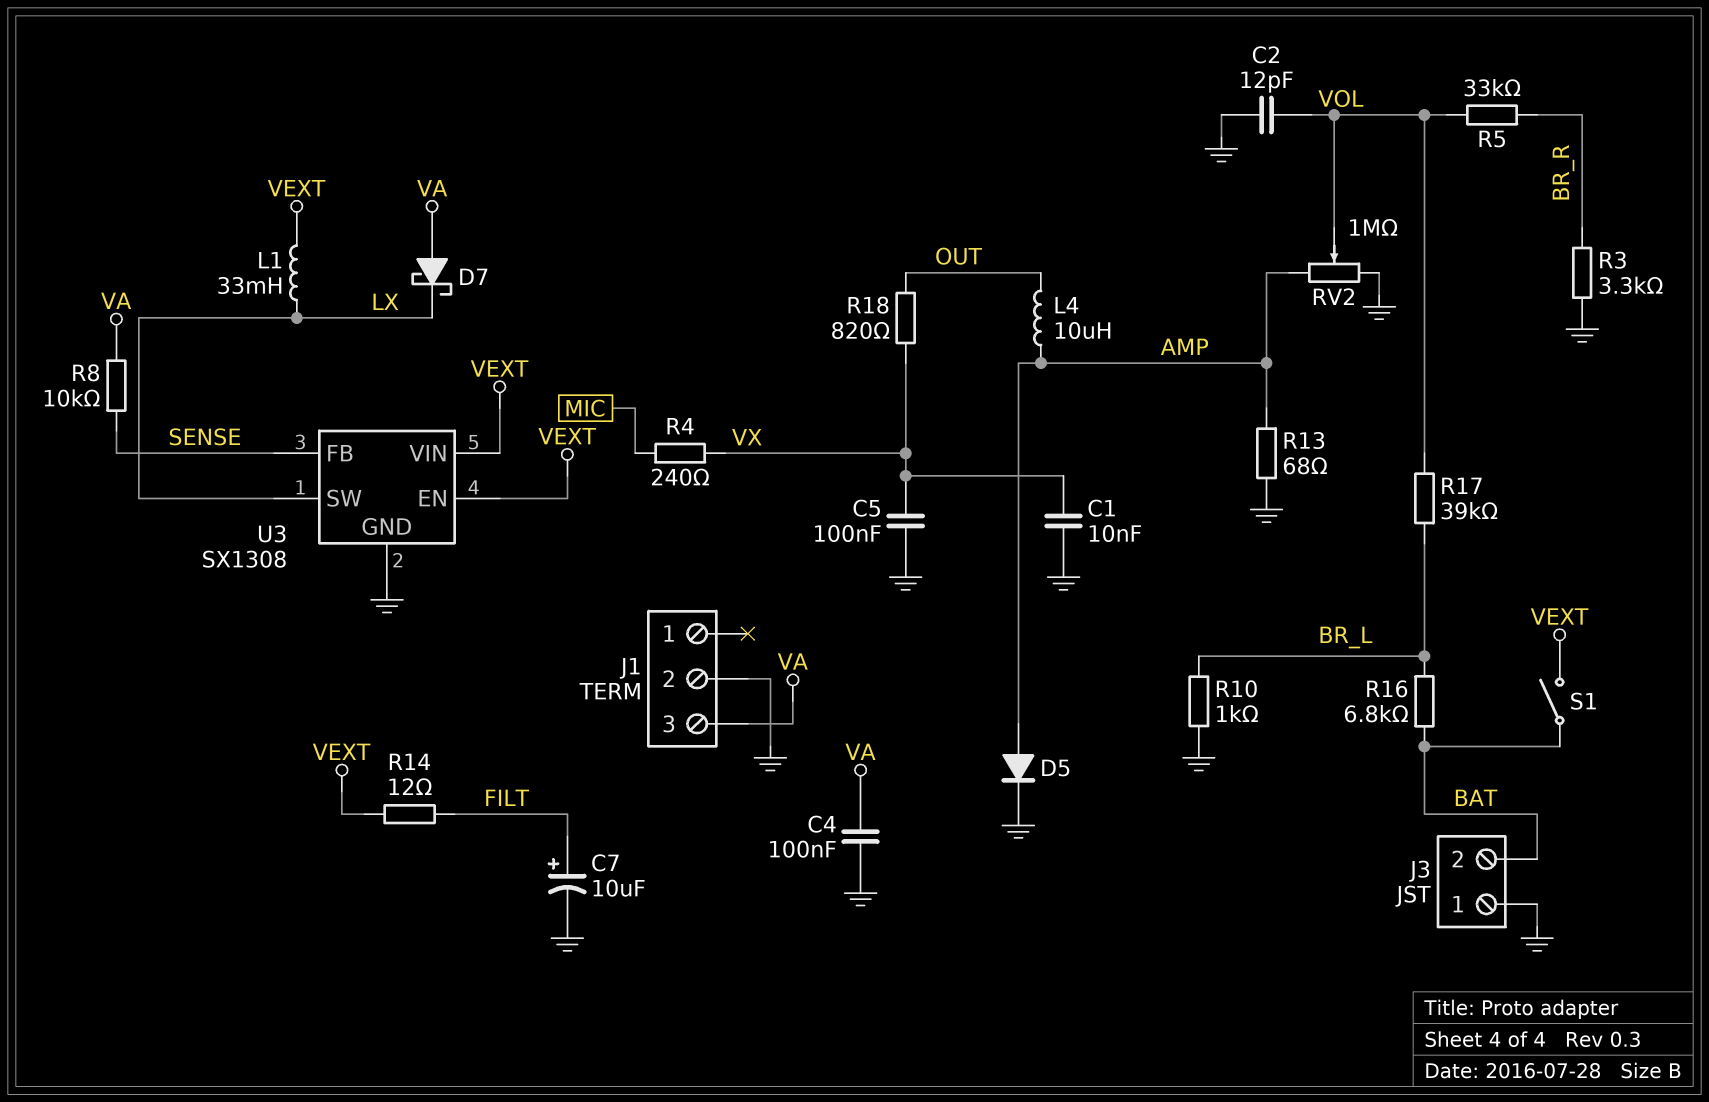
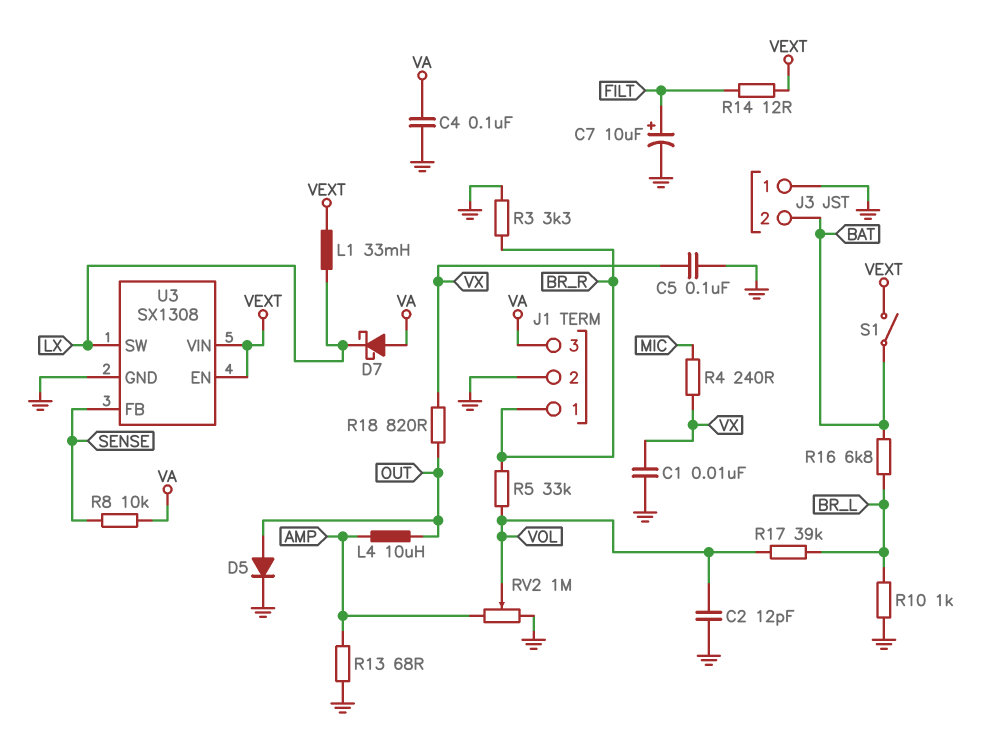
D5: diode (A AMP, K GND) -> diode (A OUT, K GND)
J1 pin 1: none -> BR_R

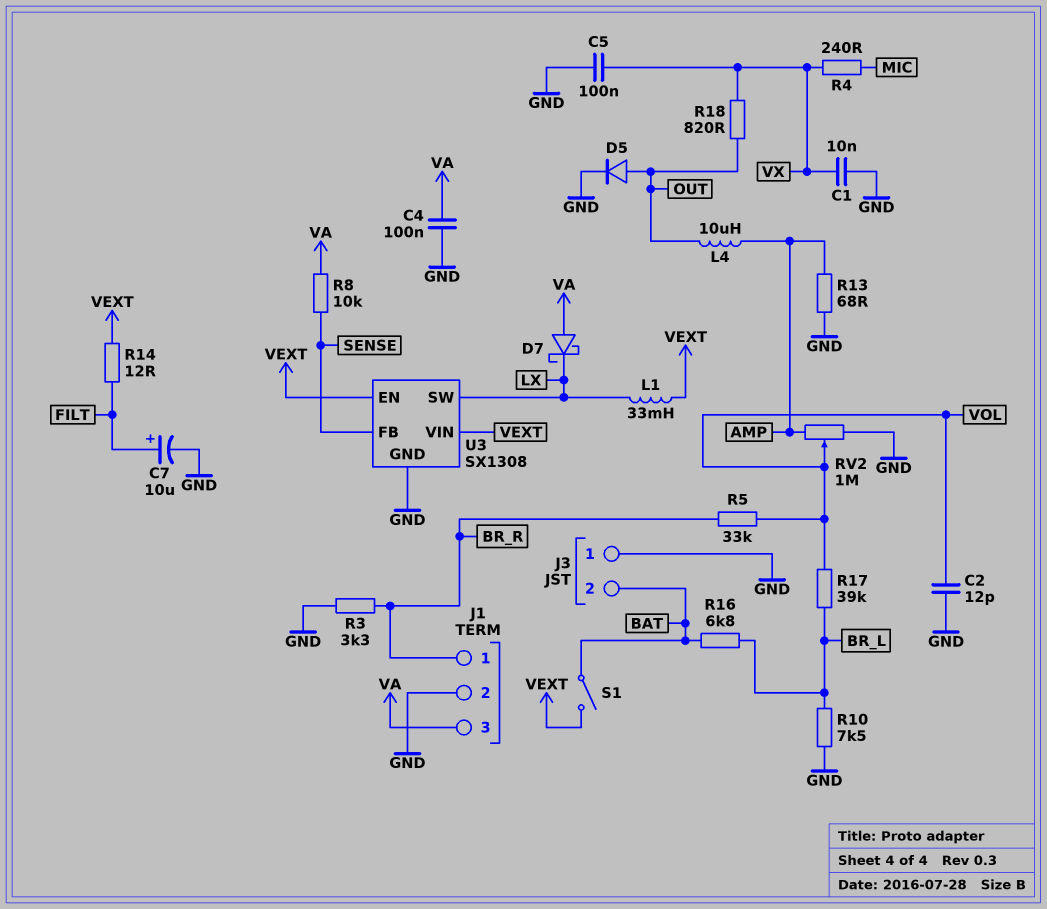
R10: 1k (BR_L, GND) -> 7.5k (BR_L, GND)

